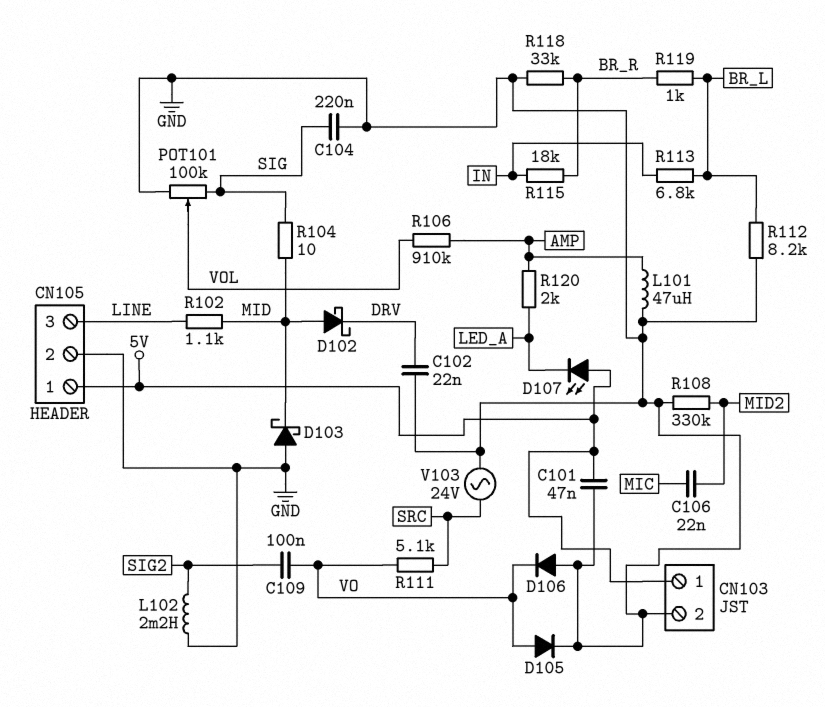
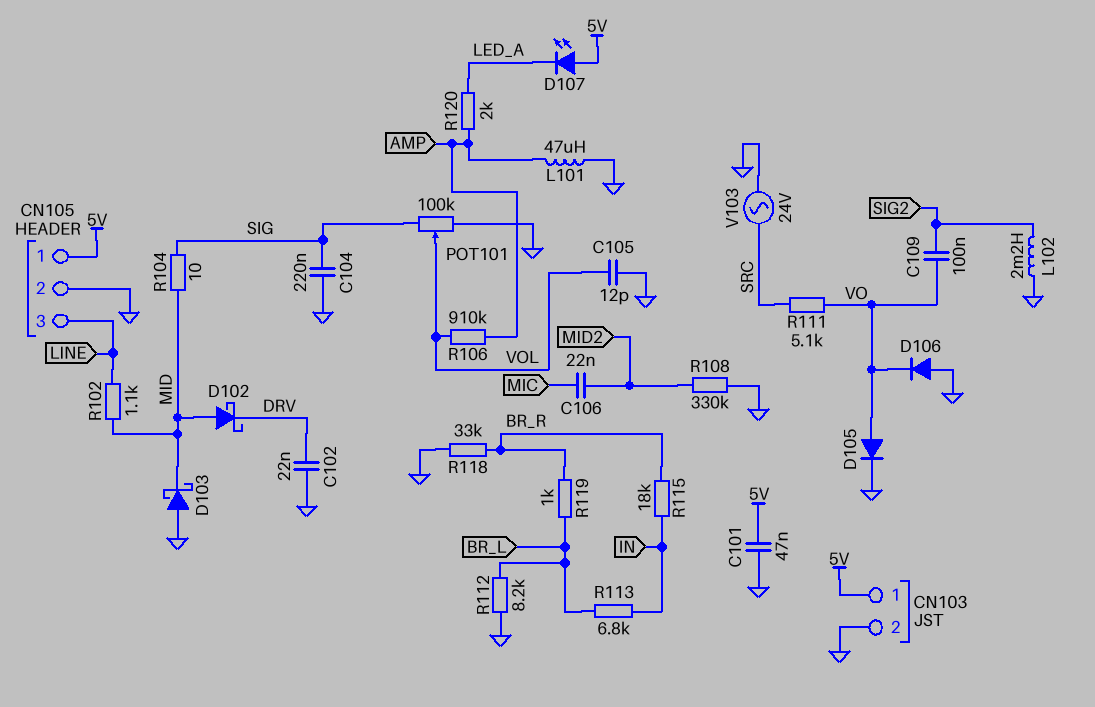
C105: none -> 12pF (GND, VOL)

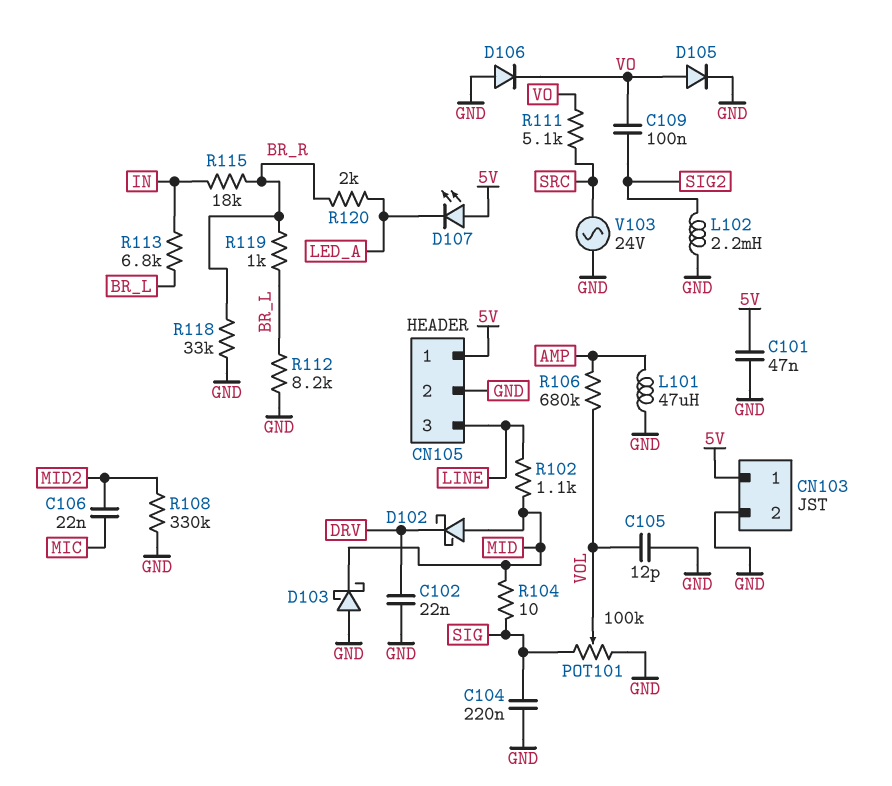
R106: 910k (AMP, VOL) -> 680k (AMP, VOL)
R120: 2k (AMP, LED_A) -> 2k (BR_R, LED_A)

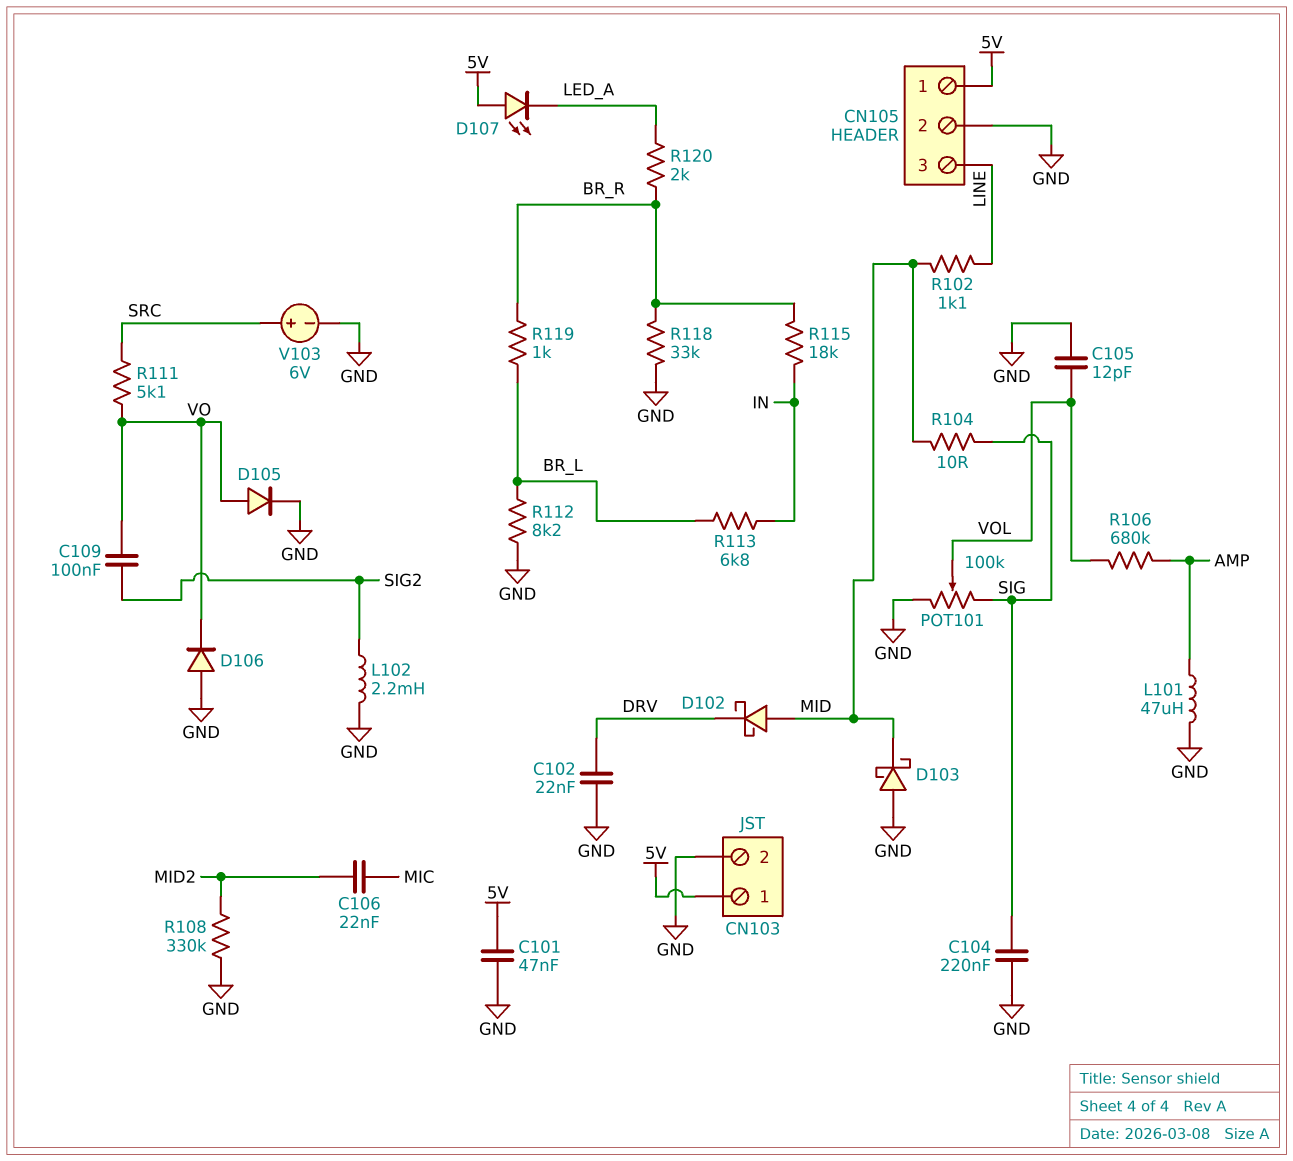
V103: AC 24V (GND, SRC) -> 6V (plus SRC, minus GND)

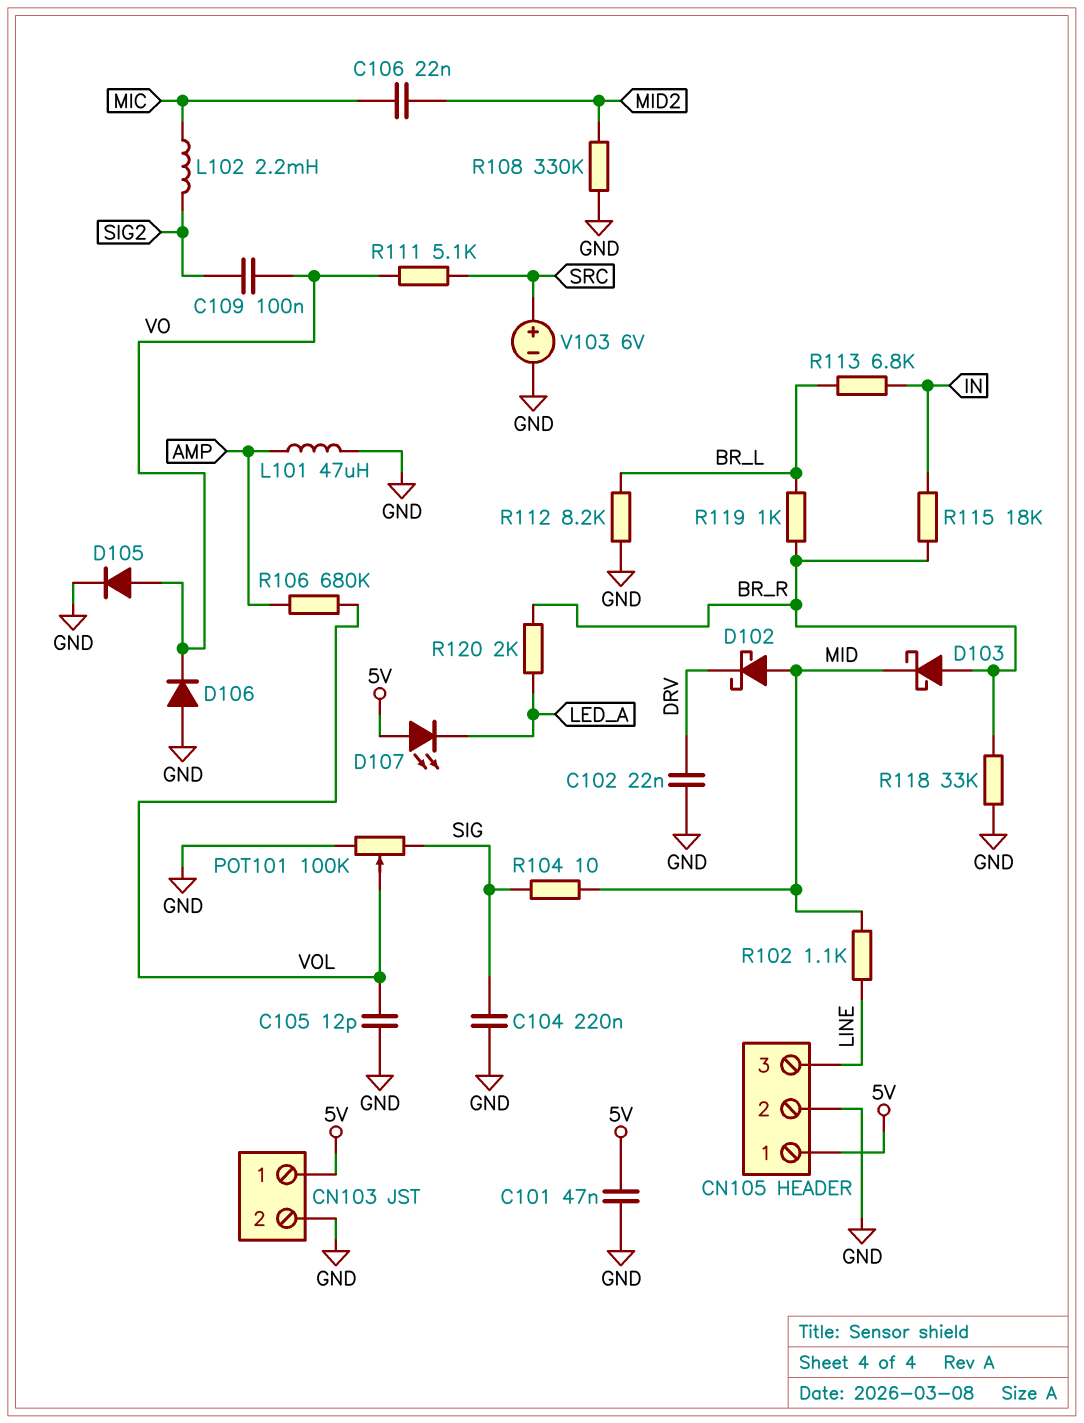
D103: schottky (A GND, K MID) -> schottky (A BR_R, K MID)
L102: 2.2mH (GND, SIG2) -> 2.2mH (MIC, SIG2)

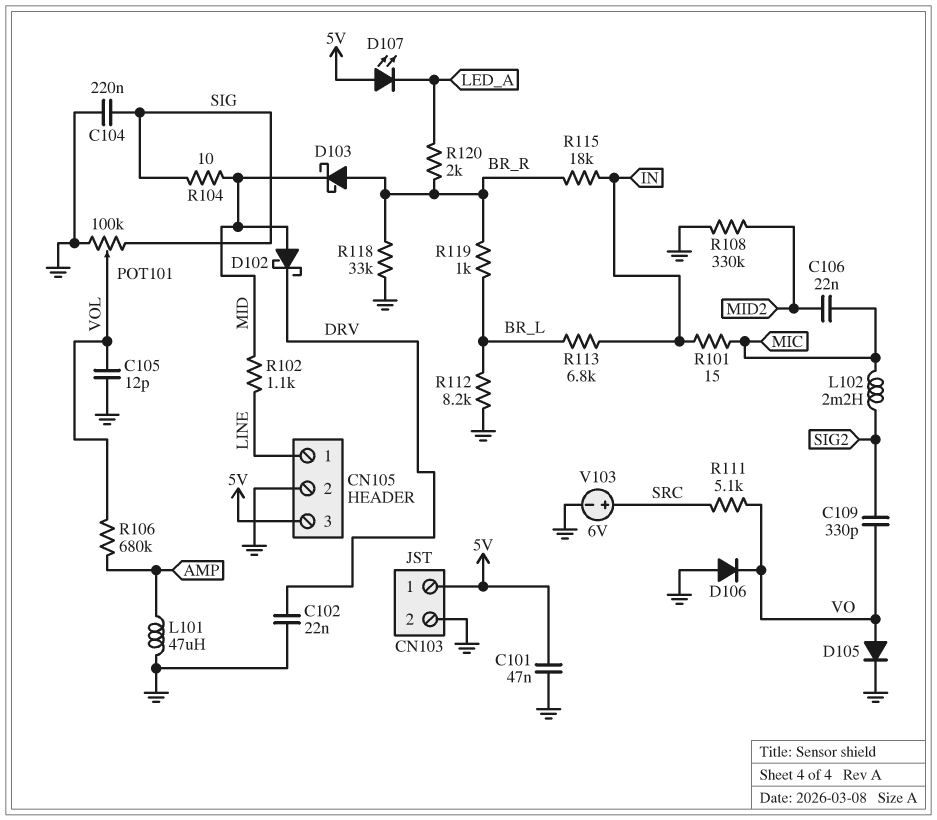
C109: 100nF (SIG2, VO) -> 330pF (SIG2, VO)
CN105 pin 1: 5V -> LINE
CN105 pin 3: LINE -> 5V
R101: none -> 15 (IN, MIC)

